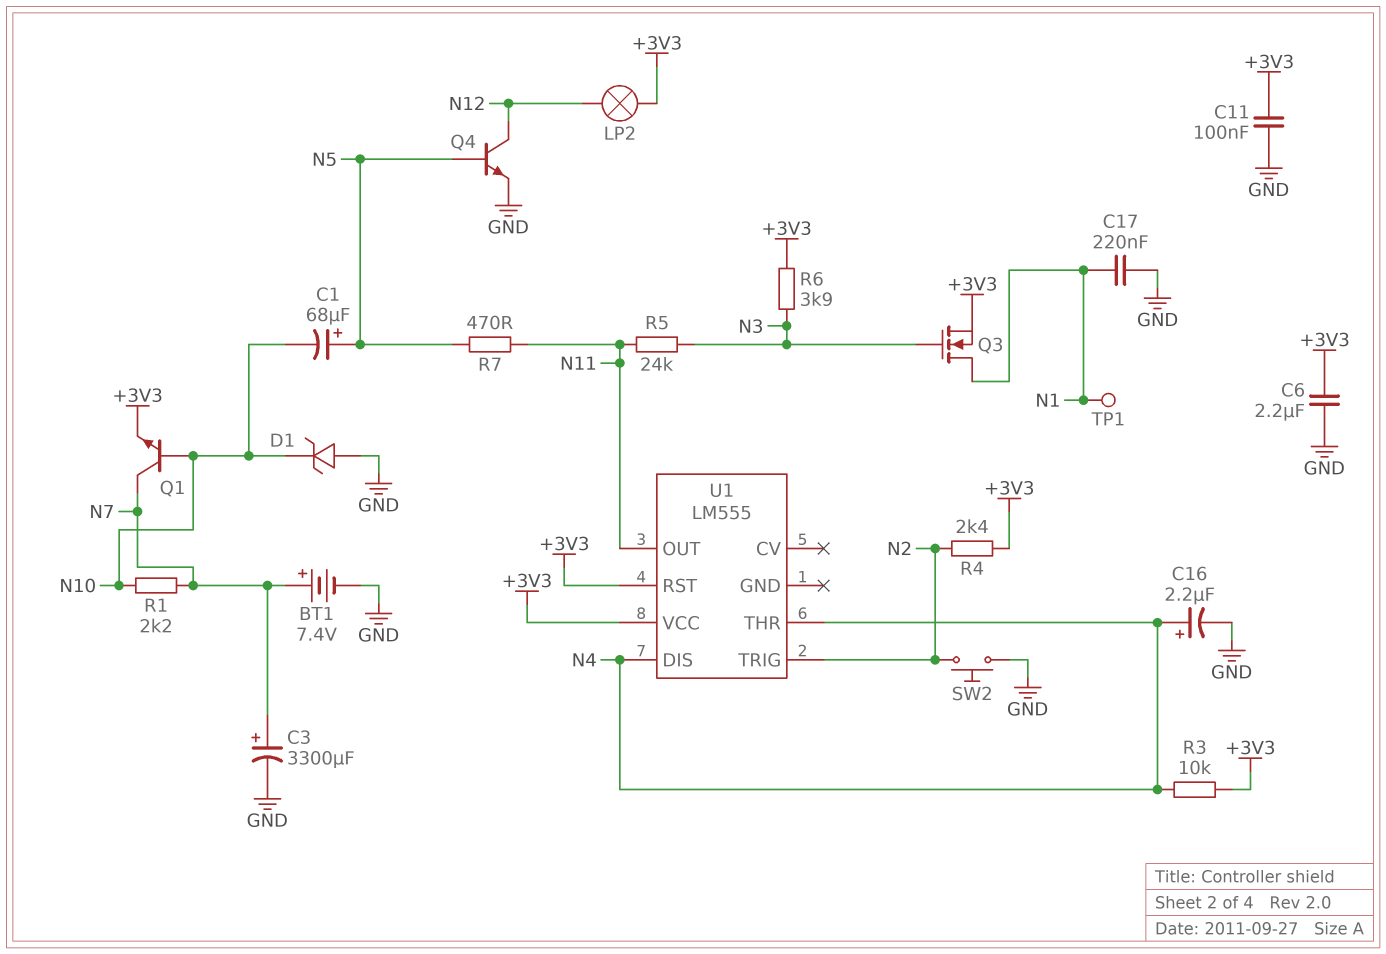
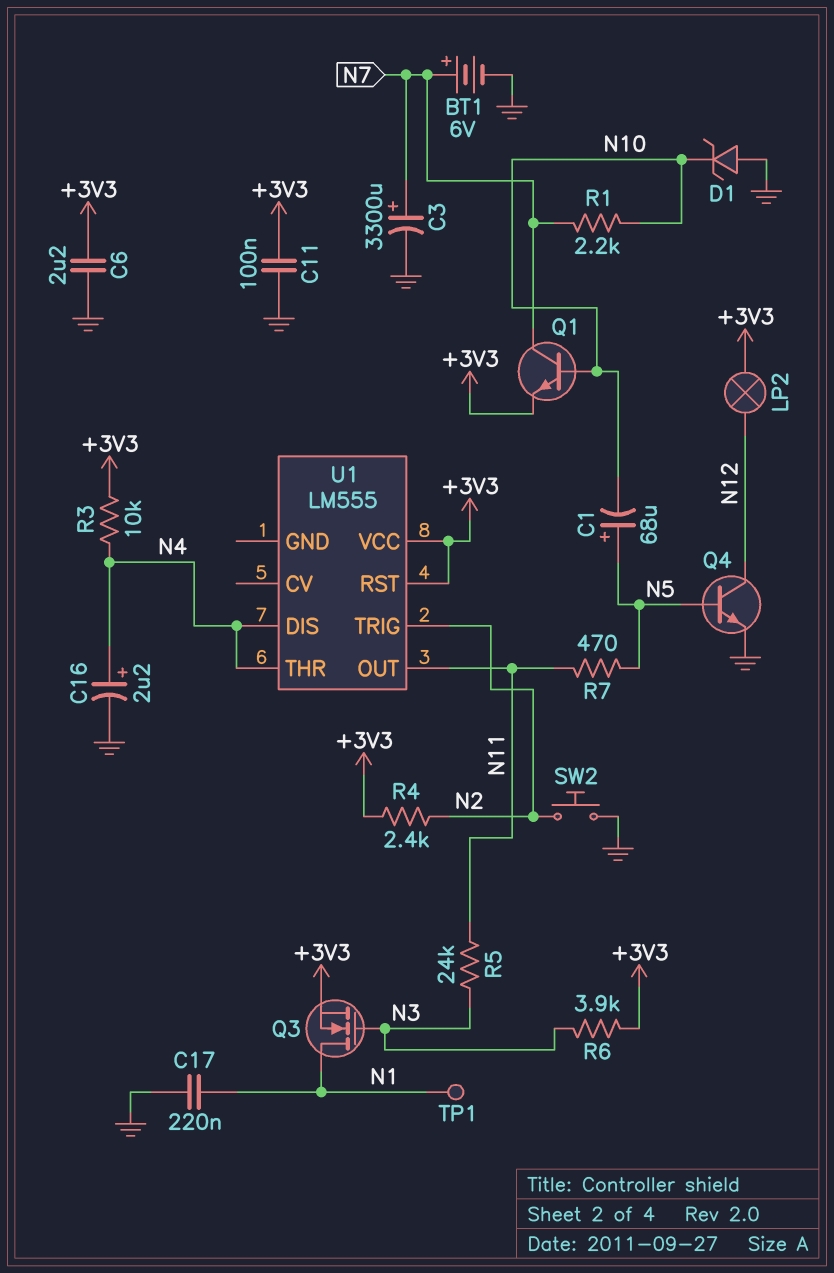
BT1: 7.4V (plus N7, minus GND) -> 6V (plus N7, minus GND)

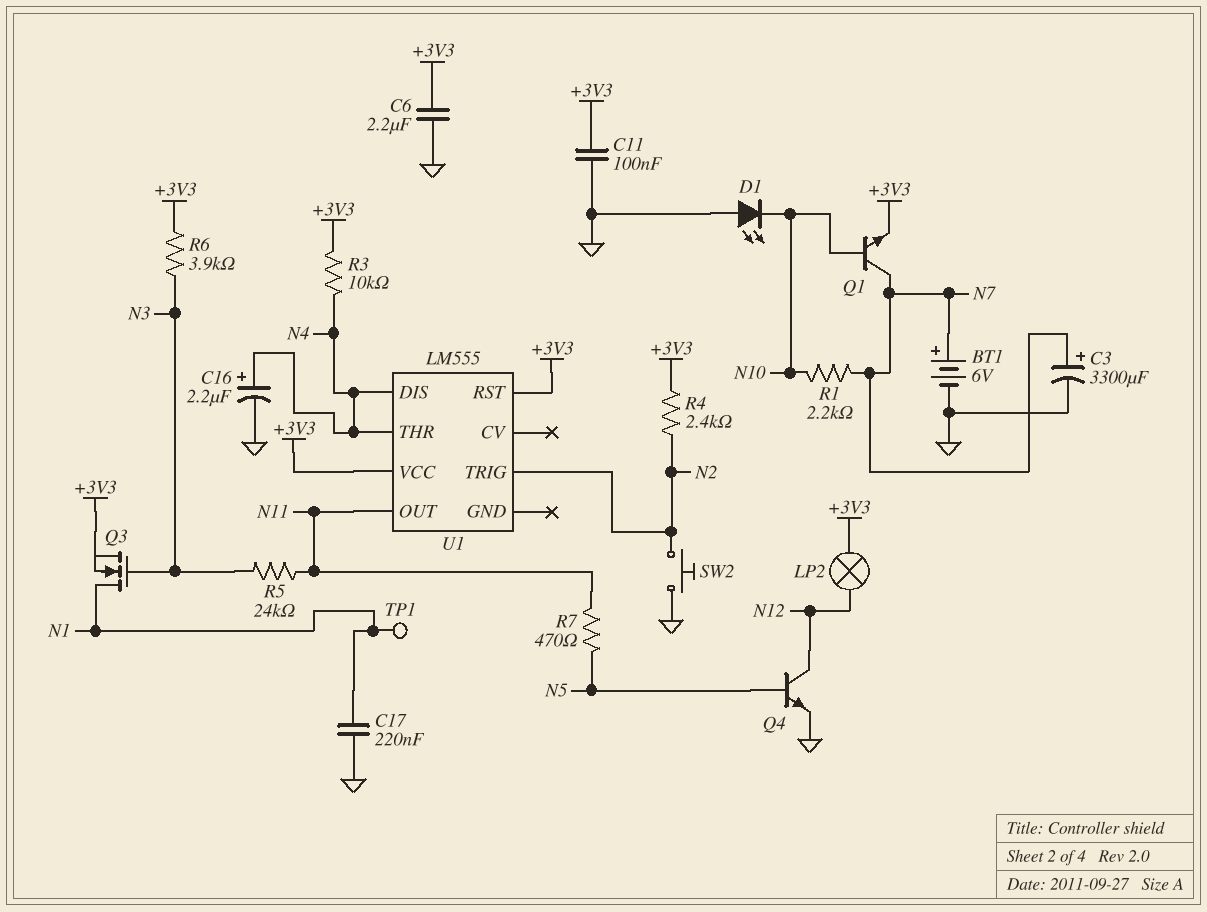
C1: 68uF (plus N5, minus N10) -> none
D1: zener (A GND, K N10) -> LED (A GND, K N10)

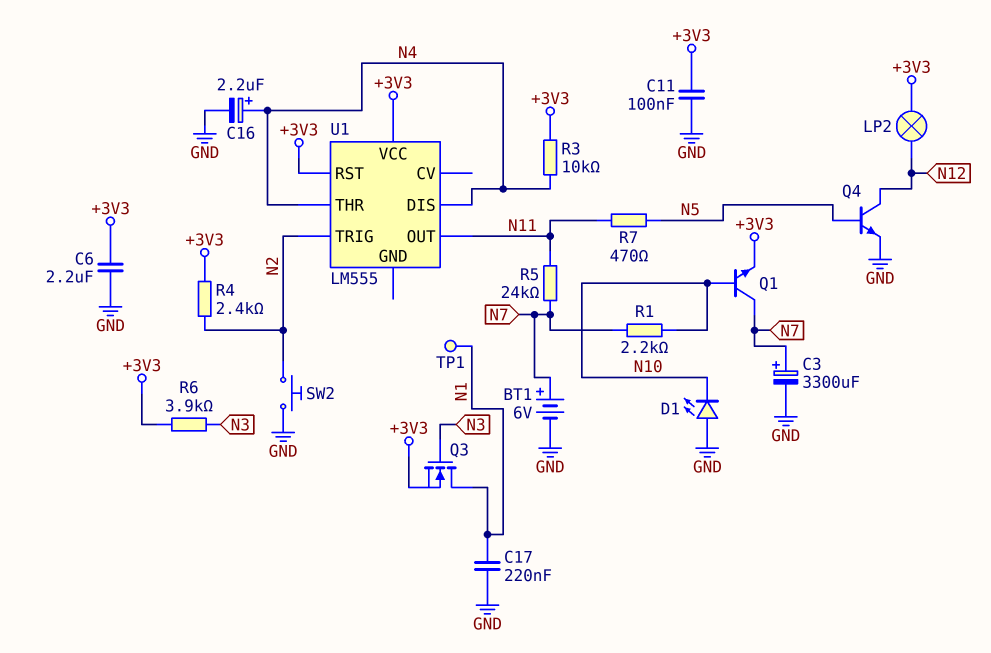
R5: 24k (N3, N11) -> 24k (N7, N11)

